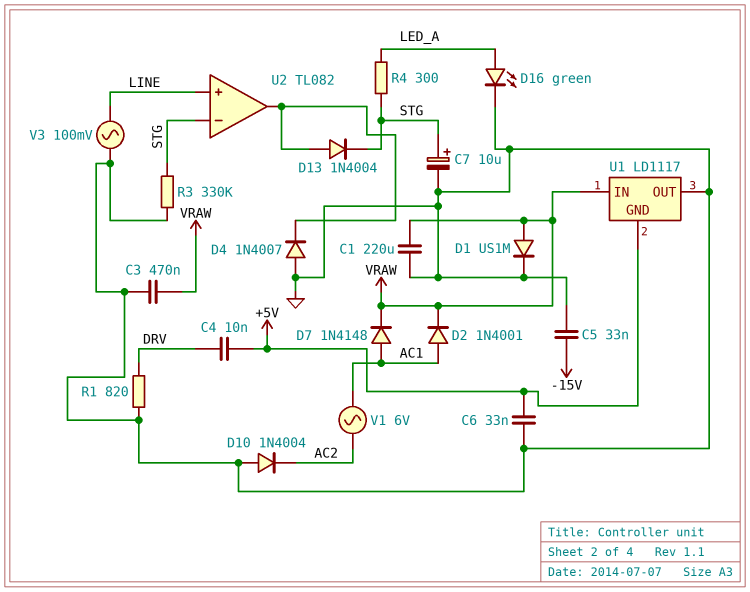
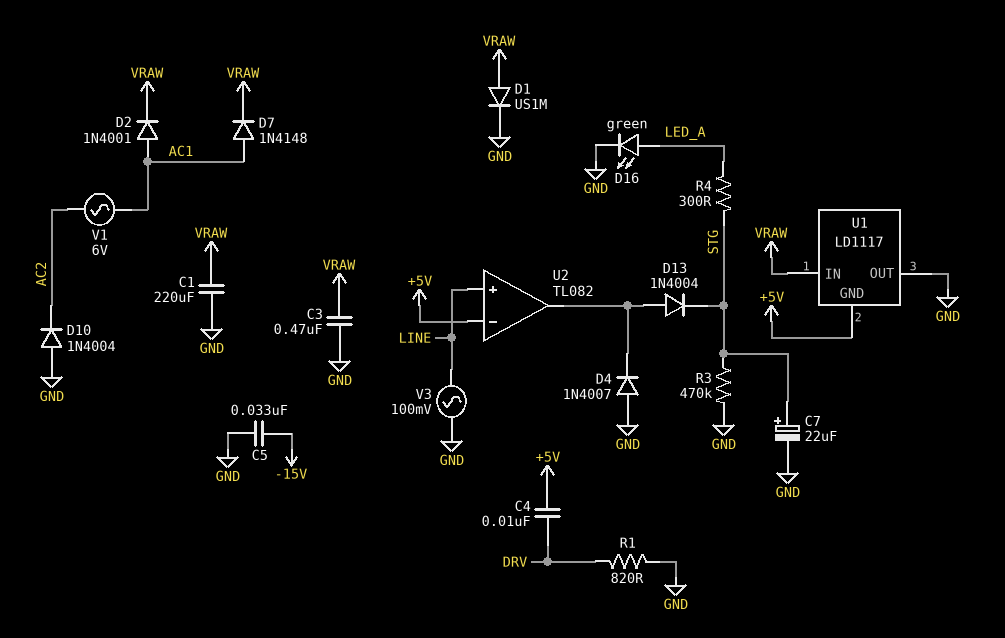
C6: 33nF (+5V, GND) -> none
C7: 10uF (plus STG, minus GND) -> 22uF (plus STG, minus GND)
R3: 330k (GND, STG) -> 470k (GND, STG)
U2 pin in-: STG -> +5V

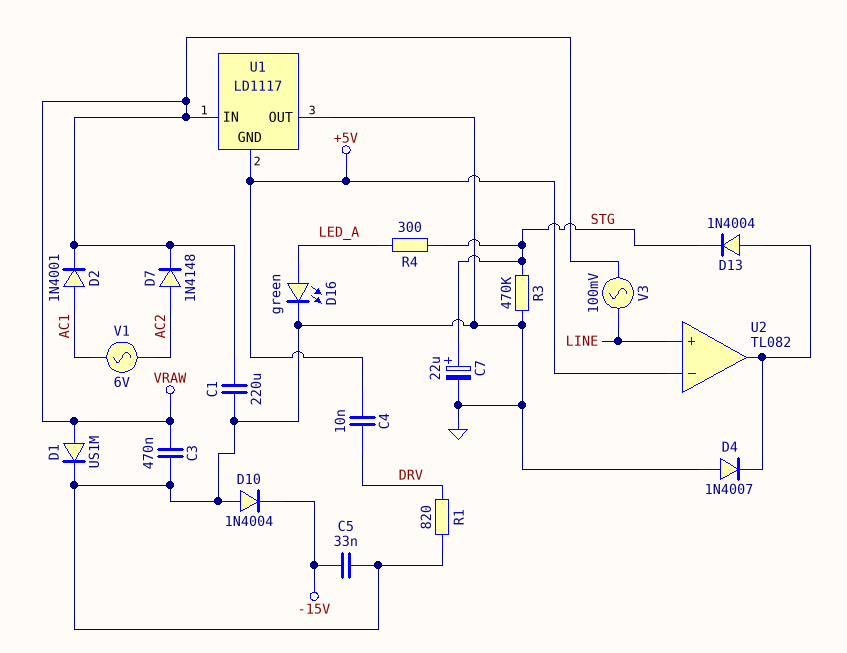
D7: diode 1N4148 (A AC1, K VRAW) -> diode 1N4148 (A AC2, K VRAW)
D10: diode 1N4004 (A GND, K AC2) -> diode 1N4004 (A GND, K -15V)
V3: AC 100mV (GND, LINE) -> AC 100mV (LINE, VRAW)

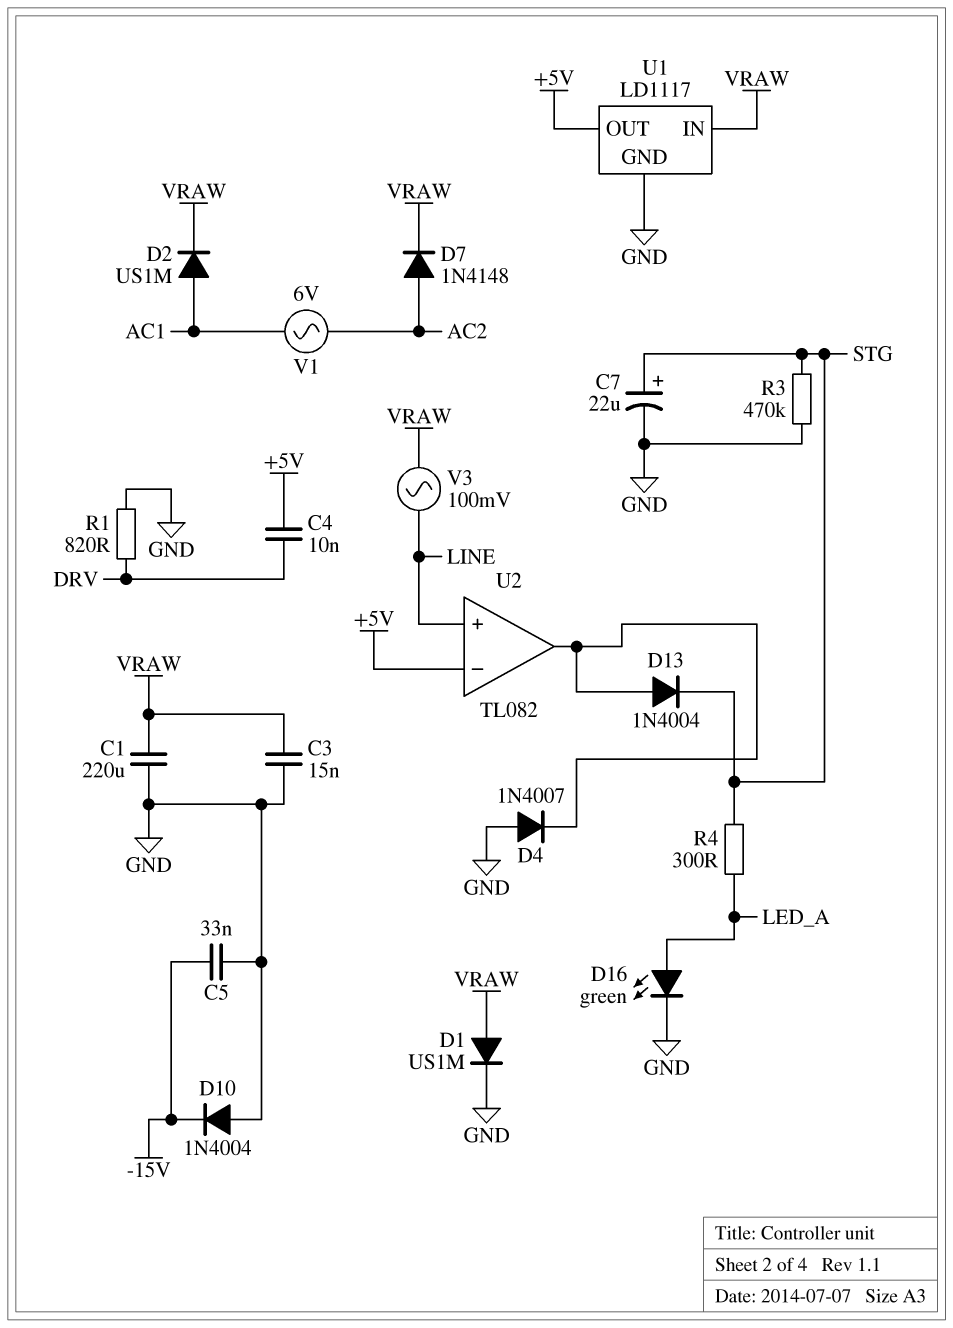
C3: 470nF (GND, VRAW) -> 15nF (GND, VRAW)
D2: diode 1N4001 (A AC1, K VRAW) -> diode US1M (A AC1, K VRAW)
U1 pin GND: +5V -> GND
U1 pin OUT: GND -> +5V

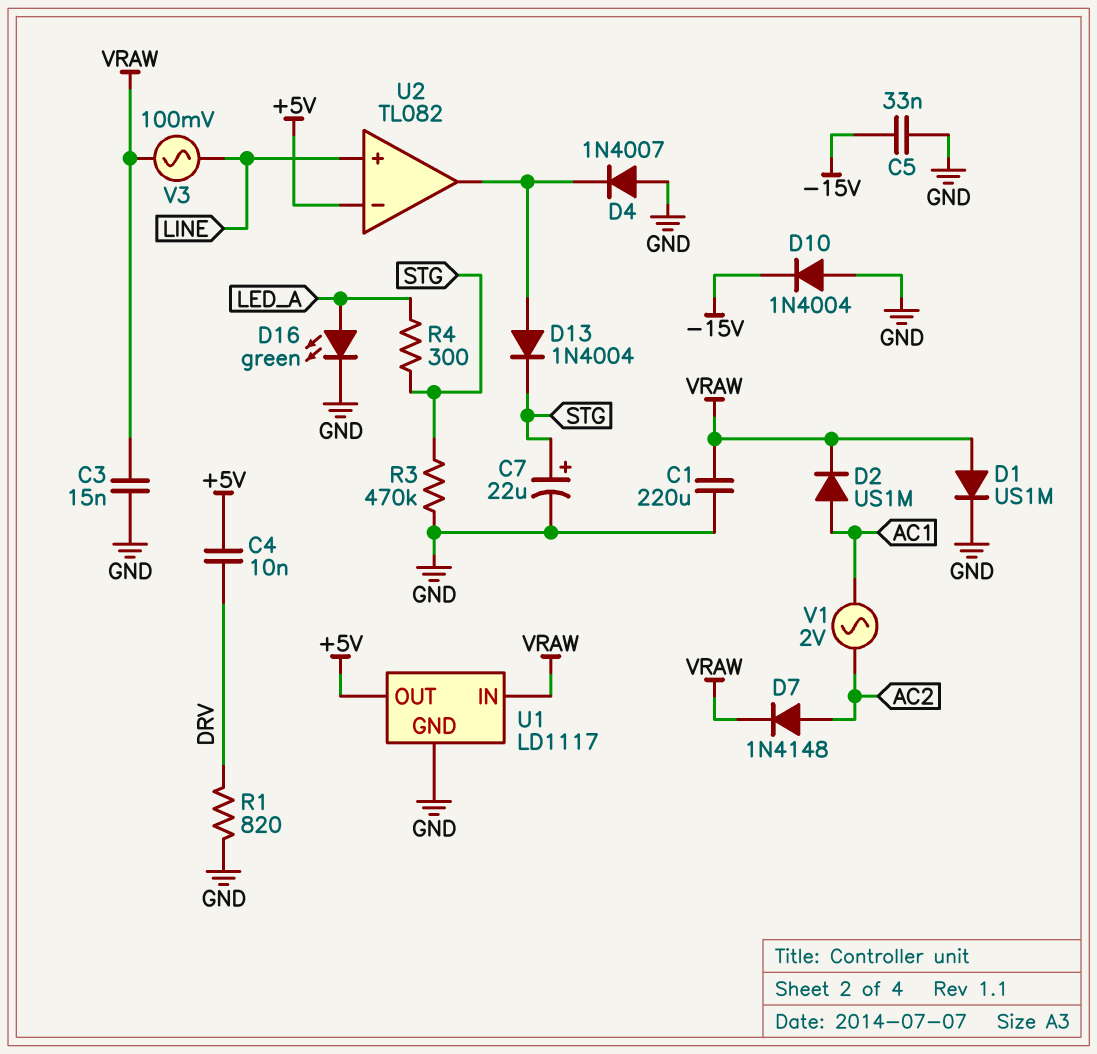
V1: AC 6V (AC1, AC2) -> AC 2V (AC1, AC2)

